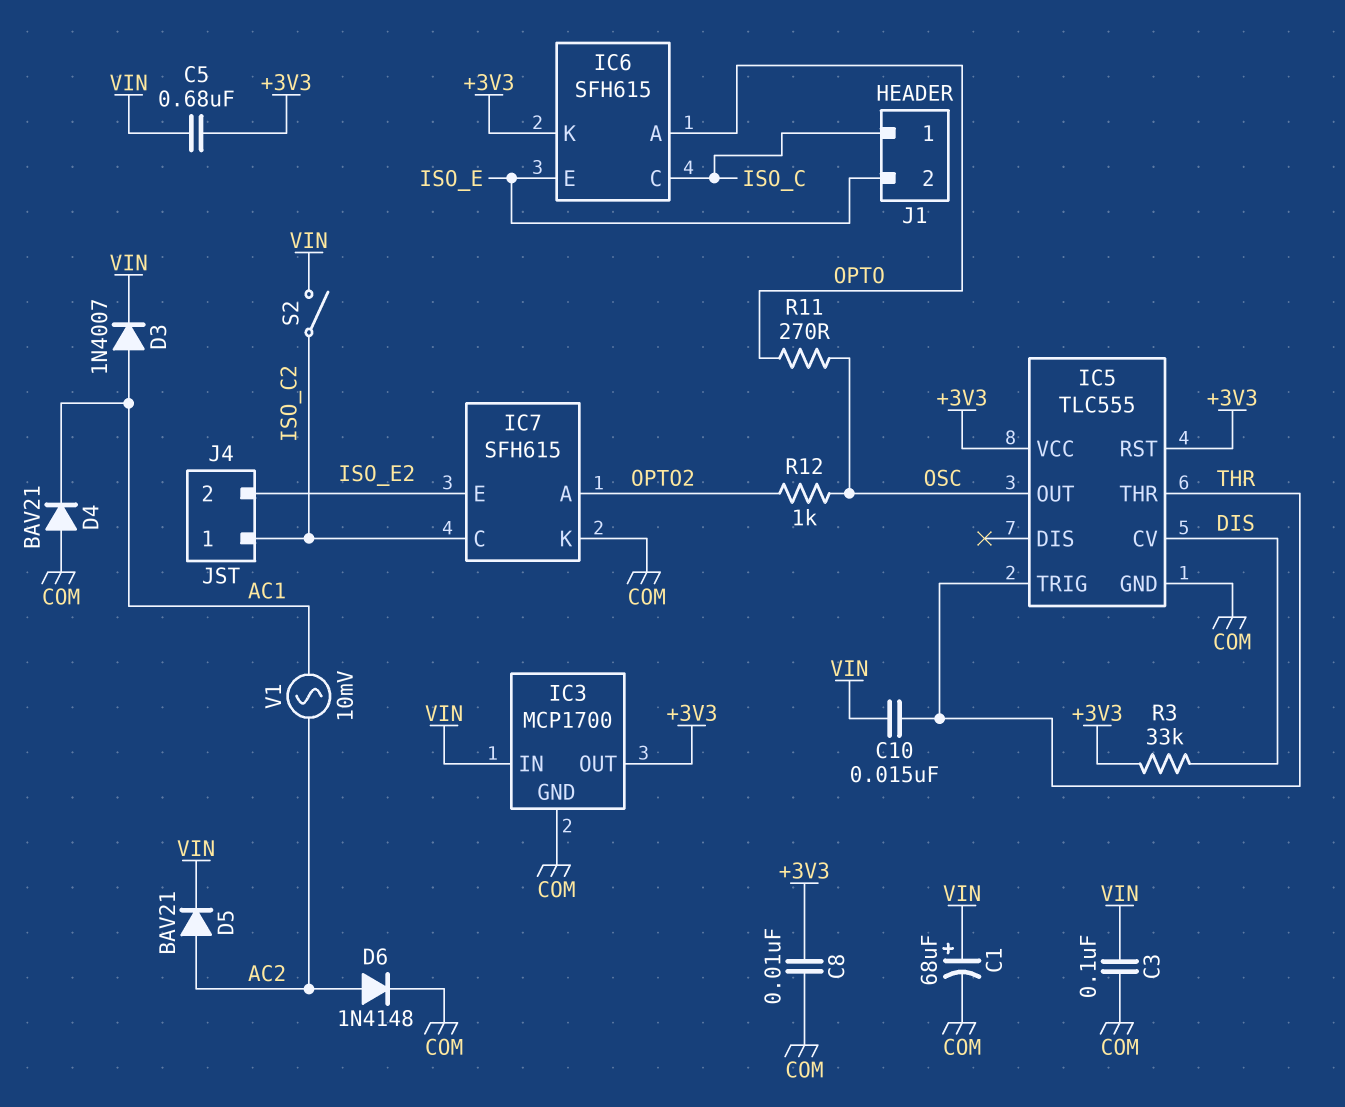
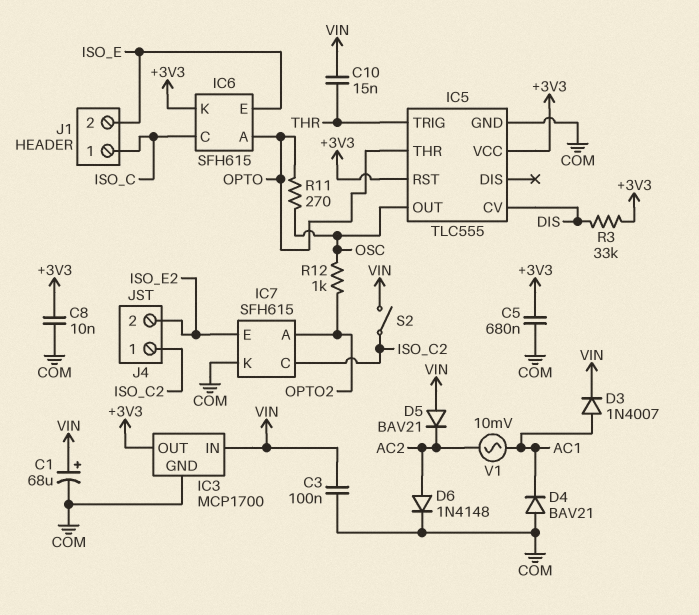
C5: 680nF (+3V3, VIN) -> 680nF (+3V3, COM)
D5: diode BAV21 (A AC2, K VIN) -> diode BAV21 (A VIN, K AC2)
IC5 pin THR: THR -> OPTO

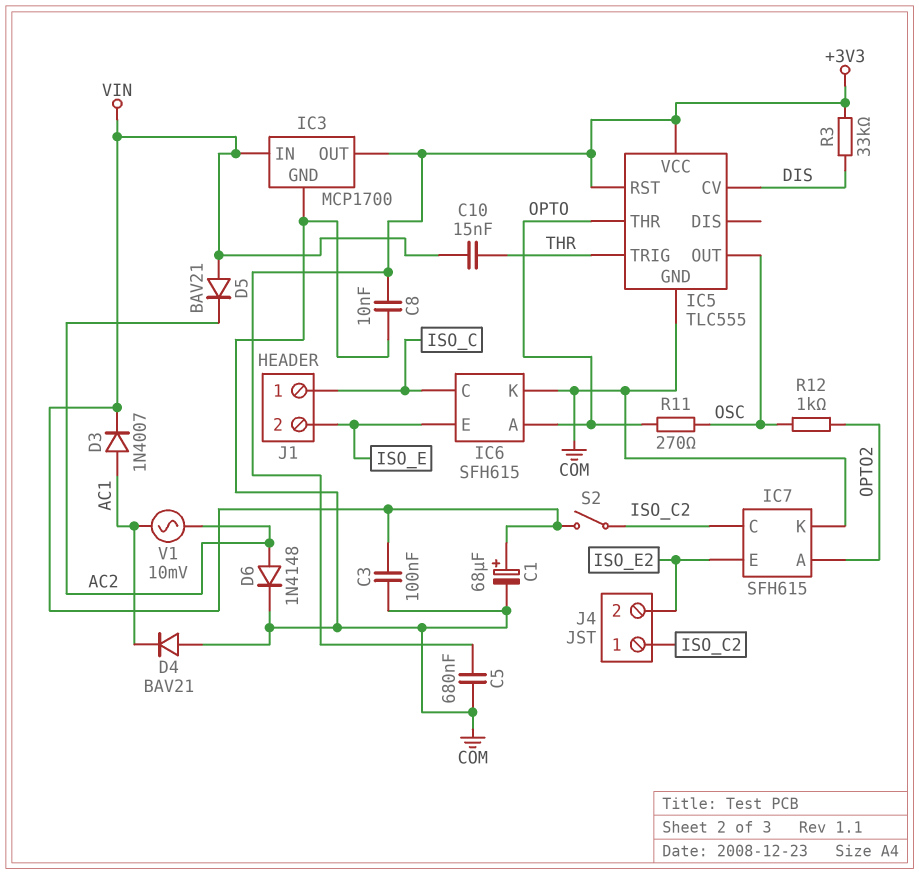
IC6 pin K: +3V3 -> COM

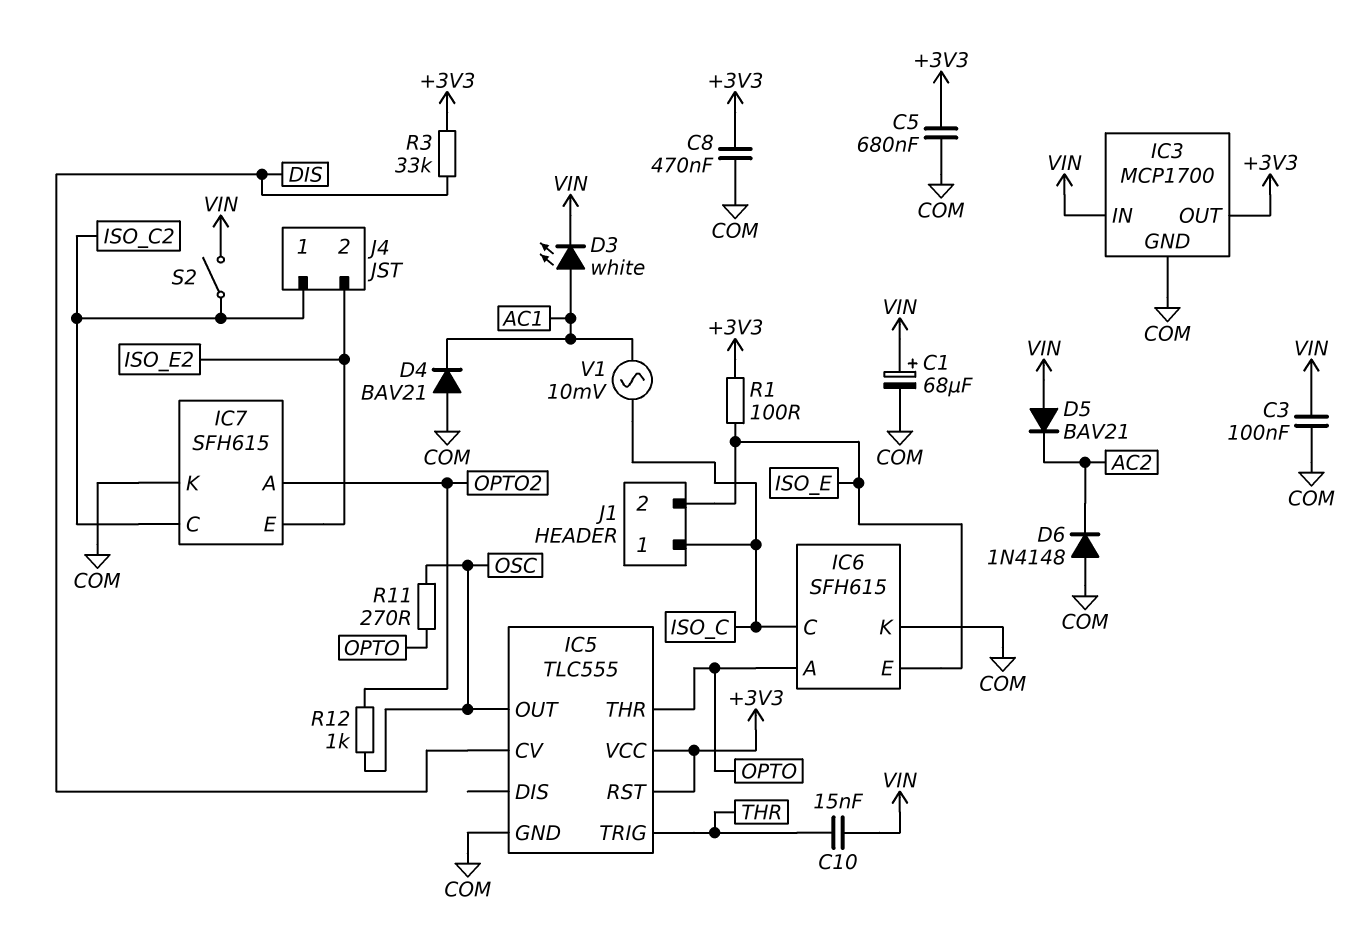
C8: 10nF (+3V3, COM) -> 470nF (+3V3, COM)
D3: diode 1N4007 (A AC1, K VIN) -> LED white (A AC1, K VIN)
D6: diode 1N4148 (A AC2, K COM) -> diode 1N4148 (A COM, K AC2)
R1: none -> 100 (+3V3, ISO_E)
V1: AC 10mV (AC1, AC2) -> AC 10mV (AC1, ISO_C)

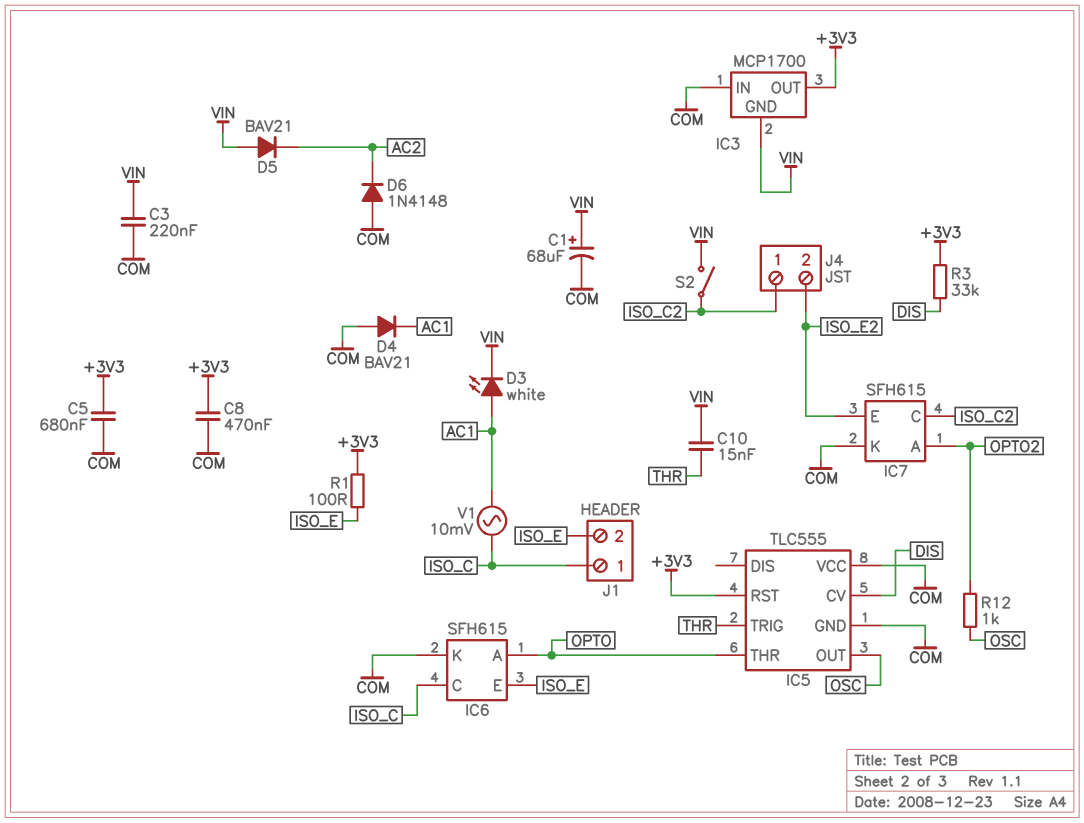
C3: 100nF (COM, VIN) -> 220nF (COM, VIN)
IC3 pin GND: COM -> VIN
IC3 pin IN: VIN -> COM
IC5 pin VCC: +3V3 -> COM
R11: 270 (OPTO, OSC) -> none

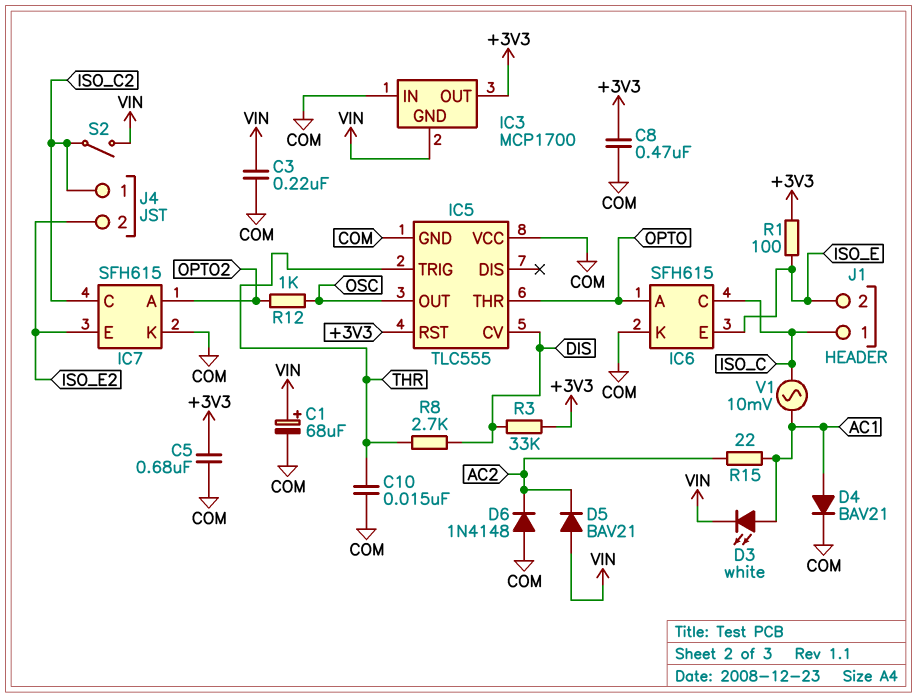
C10: 15nF (THR, VIN) -> 15nF (COM, THR)
D4: diode BAV21 (A COM, K AC1) -> diode BAV21 (A AC1, K COM)
R8: none -> 2.7k (DIS, THR)
R15: none -> 22 (AC1, AC2)

